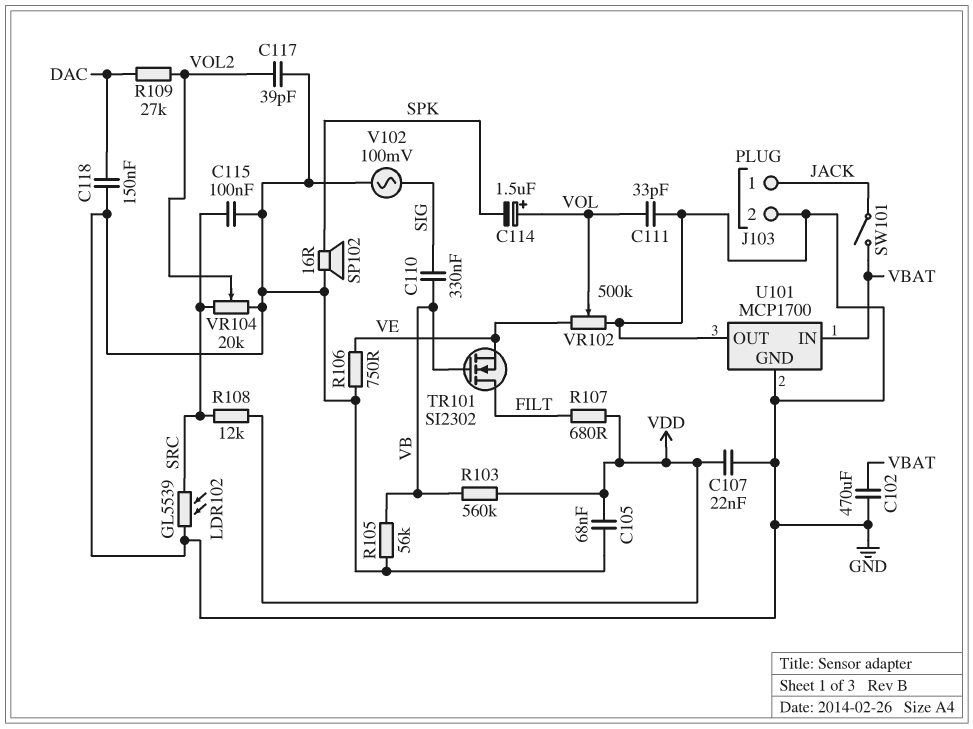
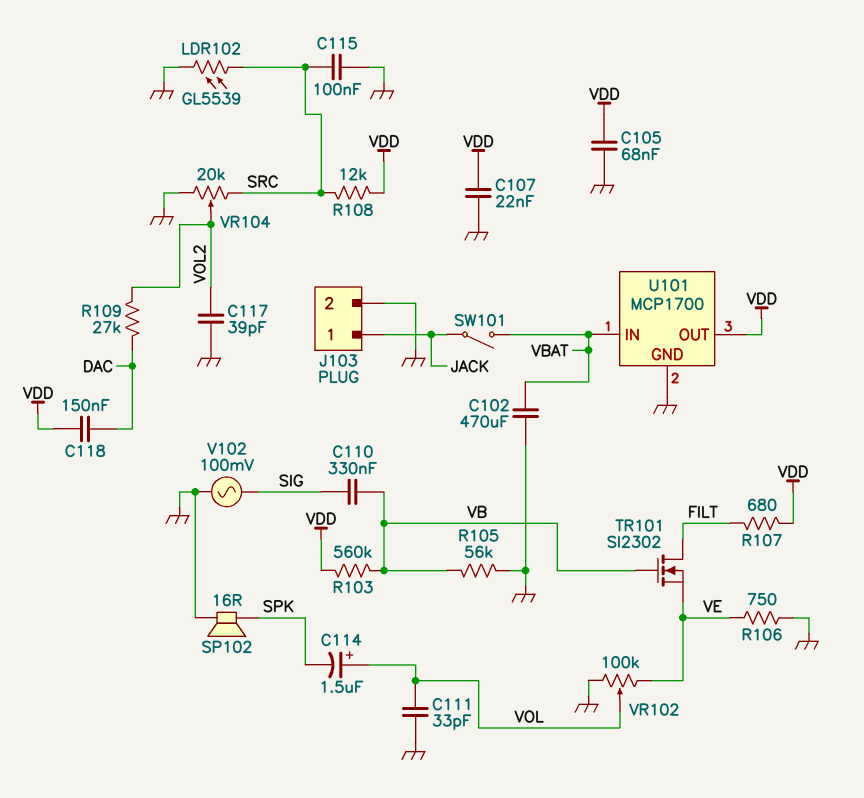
C118: 150nF (DAC, GND) -> 150nF (DAC, VDD)
U101 pin OUT: GND -> VDD
VR102: 500k (GND, VE, wiper VOL) -> 100k (GND, VE, wiper VOL)

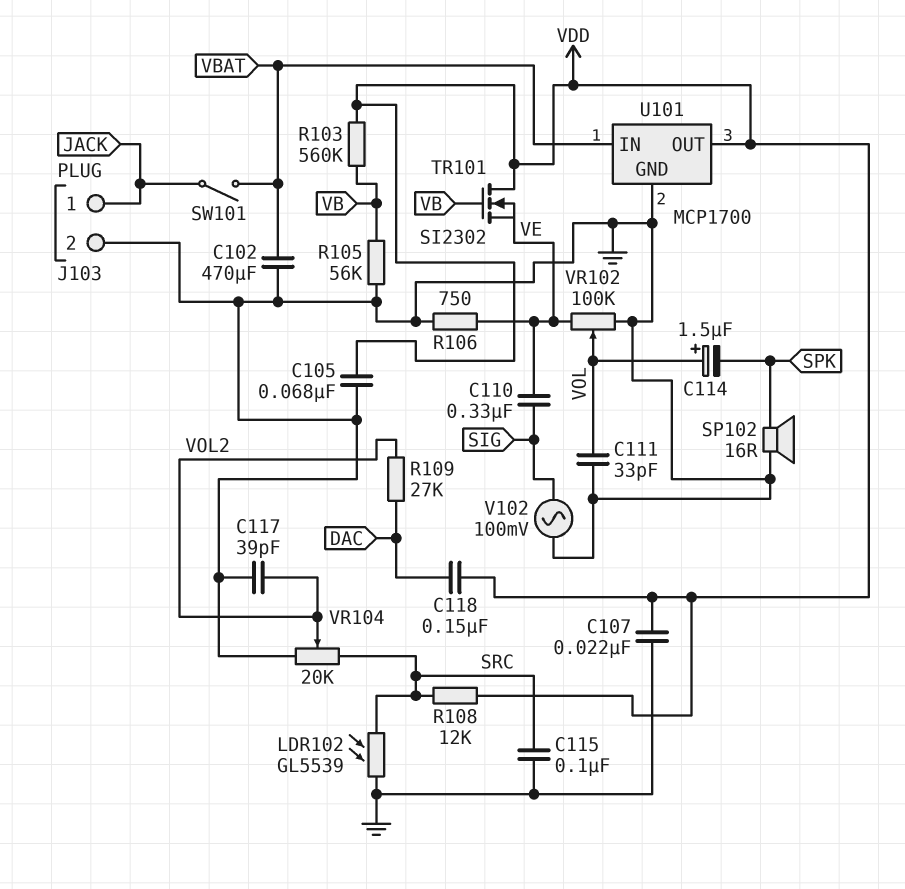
C110: 330nF (SIG, VB) -> 330nF (SIG, VE)
R107: 680 (FILT, VDD) -> none
TR101: NMOS SI2302 (G VB, D FILT, S VE) -> NMOS SI2302 (G VB, D VDD, S VE)

